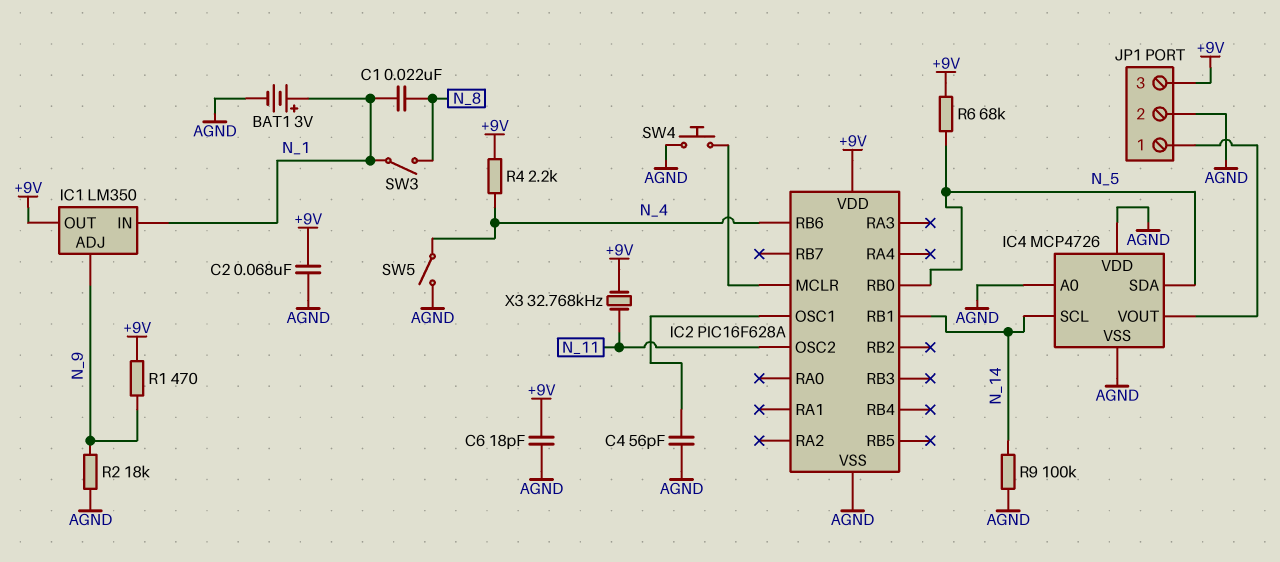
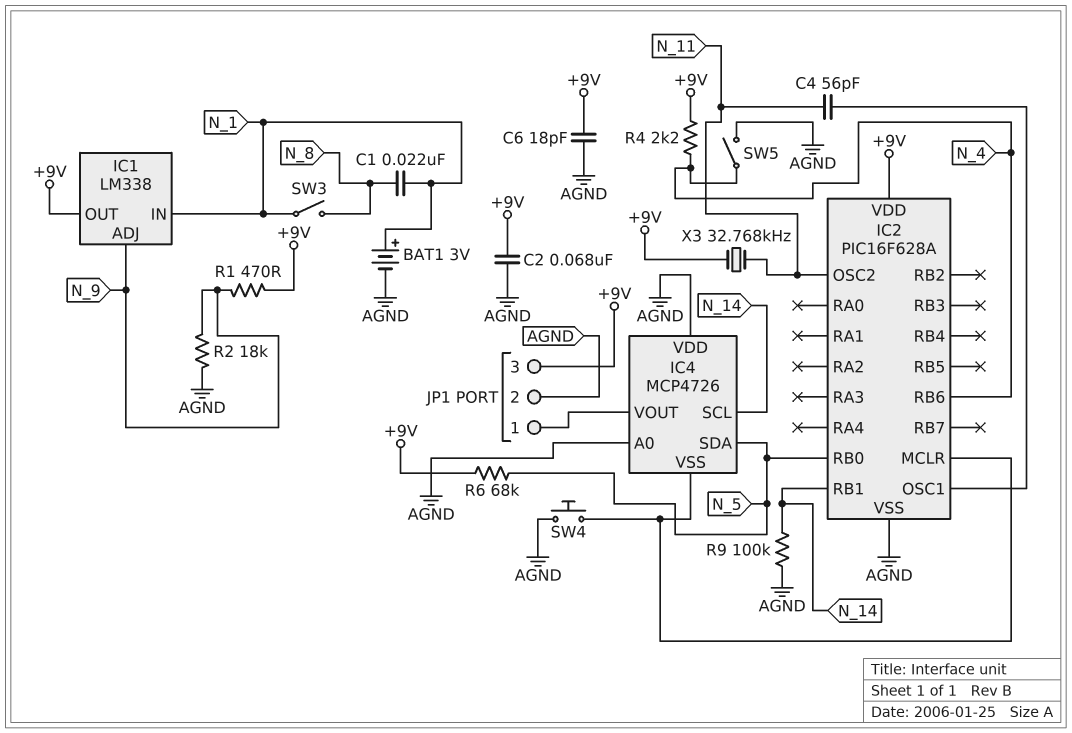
C4: 56pF (AGND, IC2/OSC1) -> 56pF (IC2/OSC1, N_11)
IC1: LM350 -> LM338
IC4 pin VSS: AGND -> IC2/MCLR

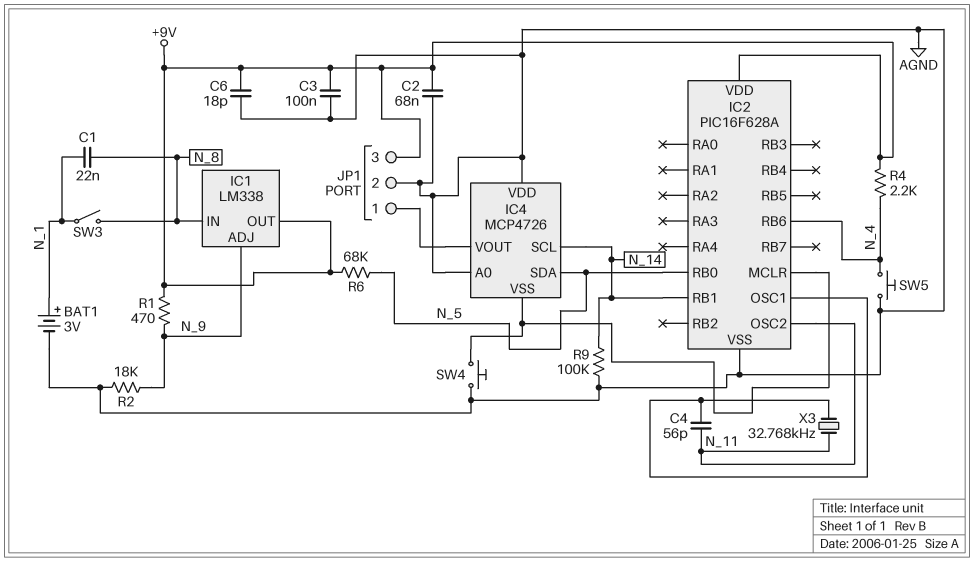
C3: none -> 100nF (+9V, AGND)
IC1 pin IN: N_1 -> N_8
SW5: switch (AGND, N_4) -> button (AGND, N_4)
X3: 32.768kHz (+9V, N_11) -> 32.768kHz (IC2/OSC1, N_11)

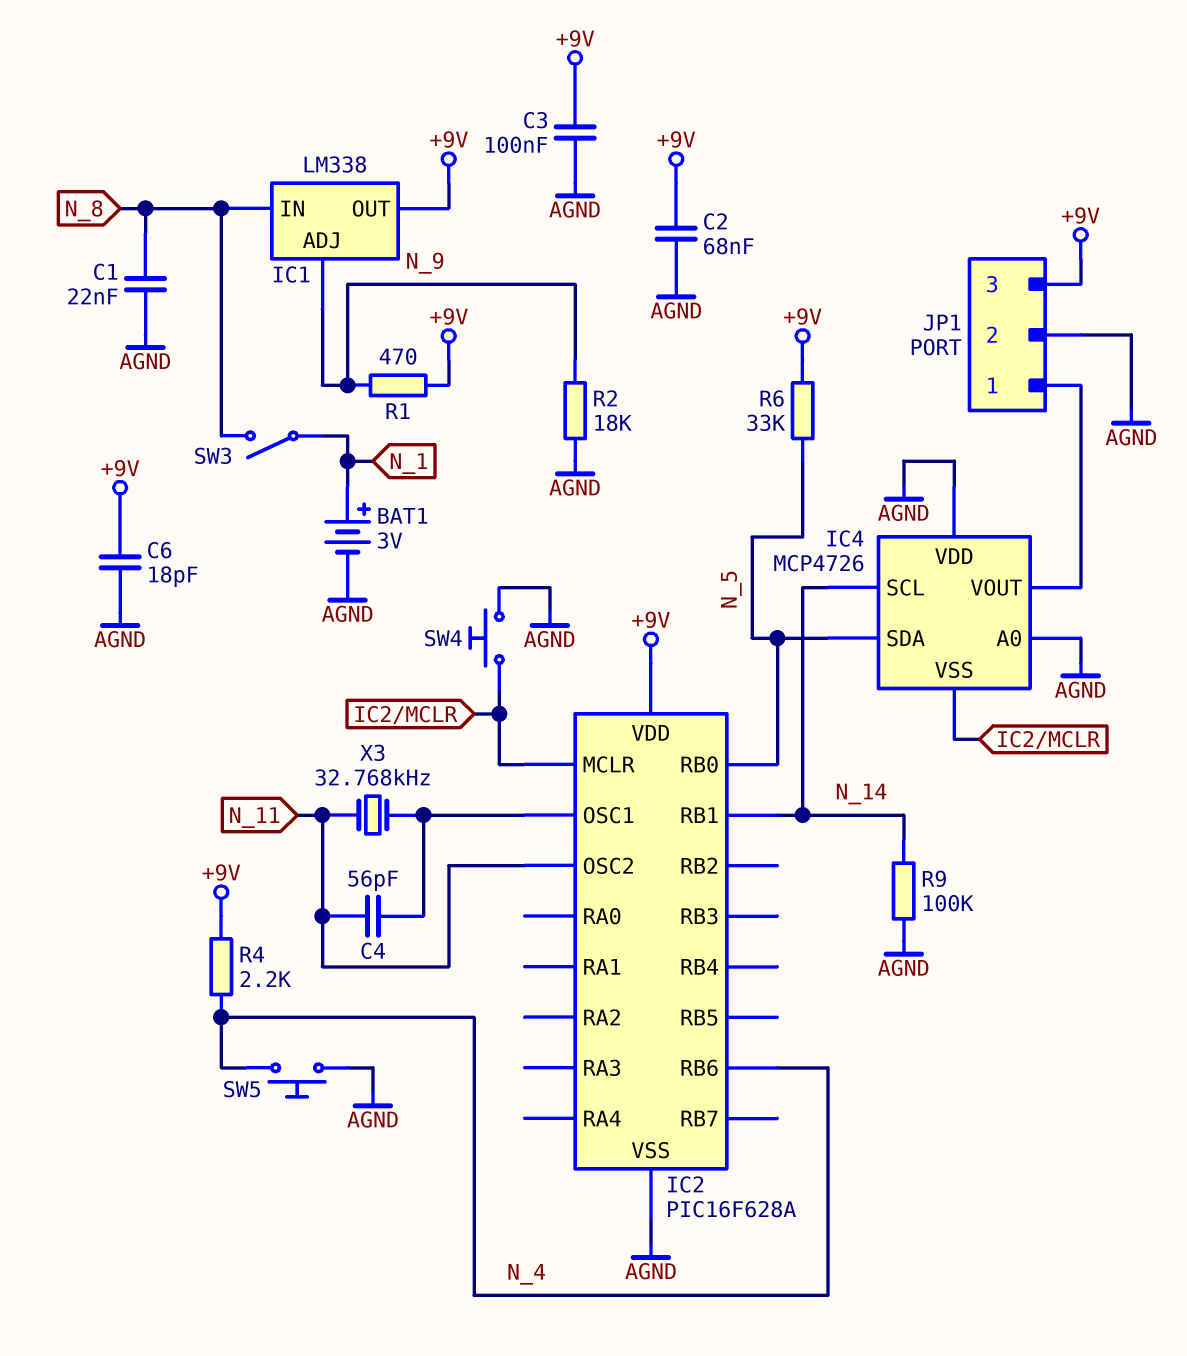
C1: 22nF (N_1, N_8) -> 22nF (AGND, N_8)
R6: 68k (+9V, N_5) -> 33k (+9V, N_5)

